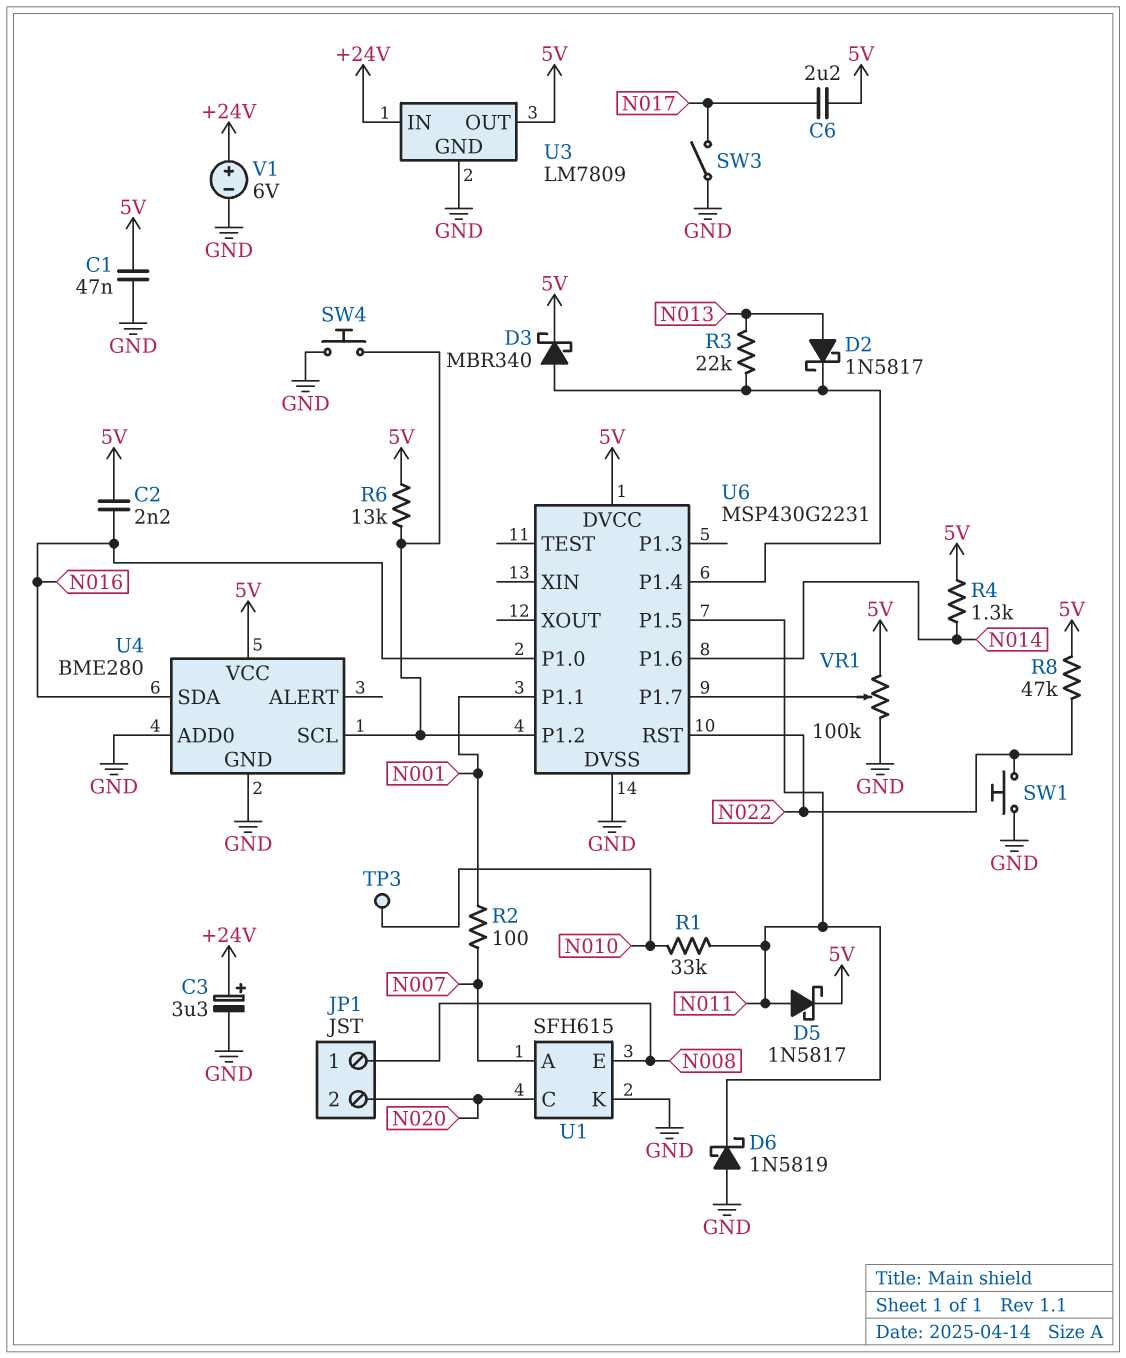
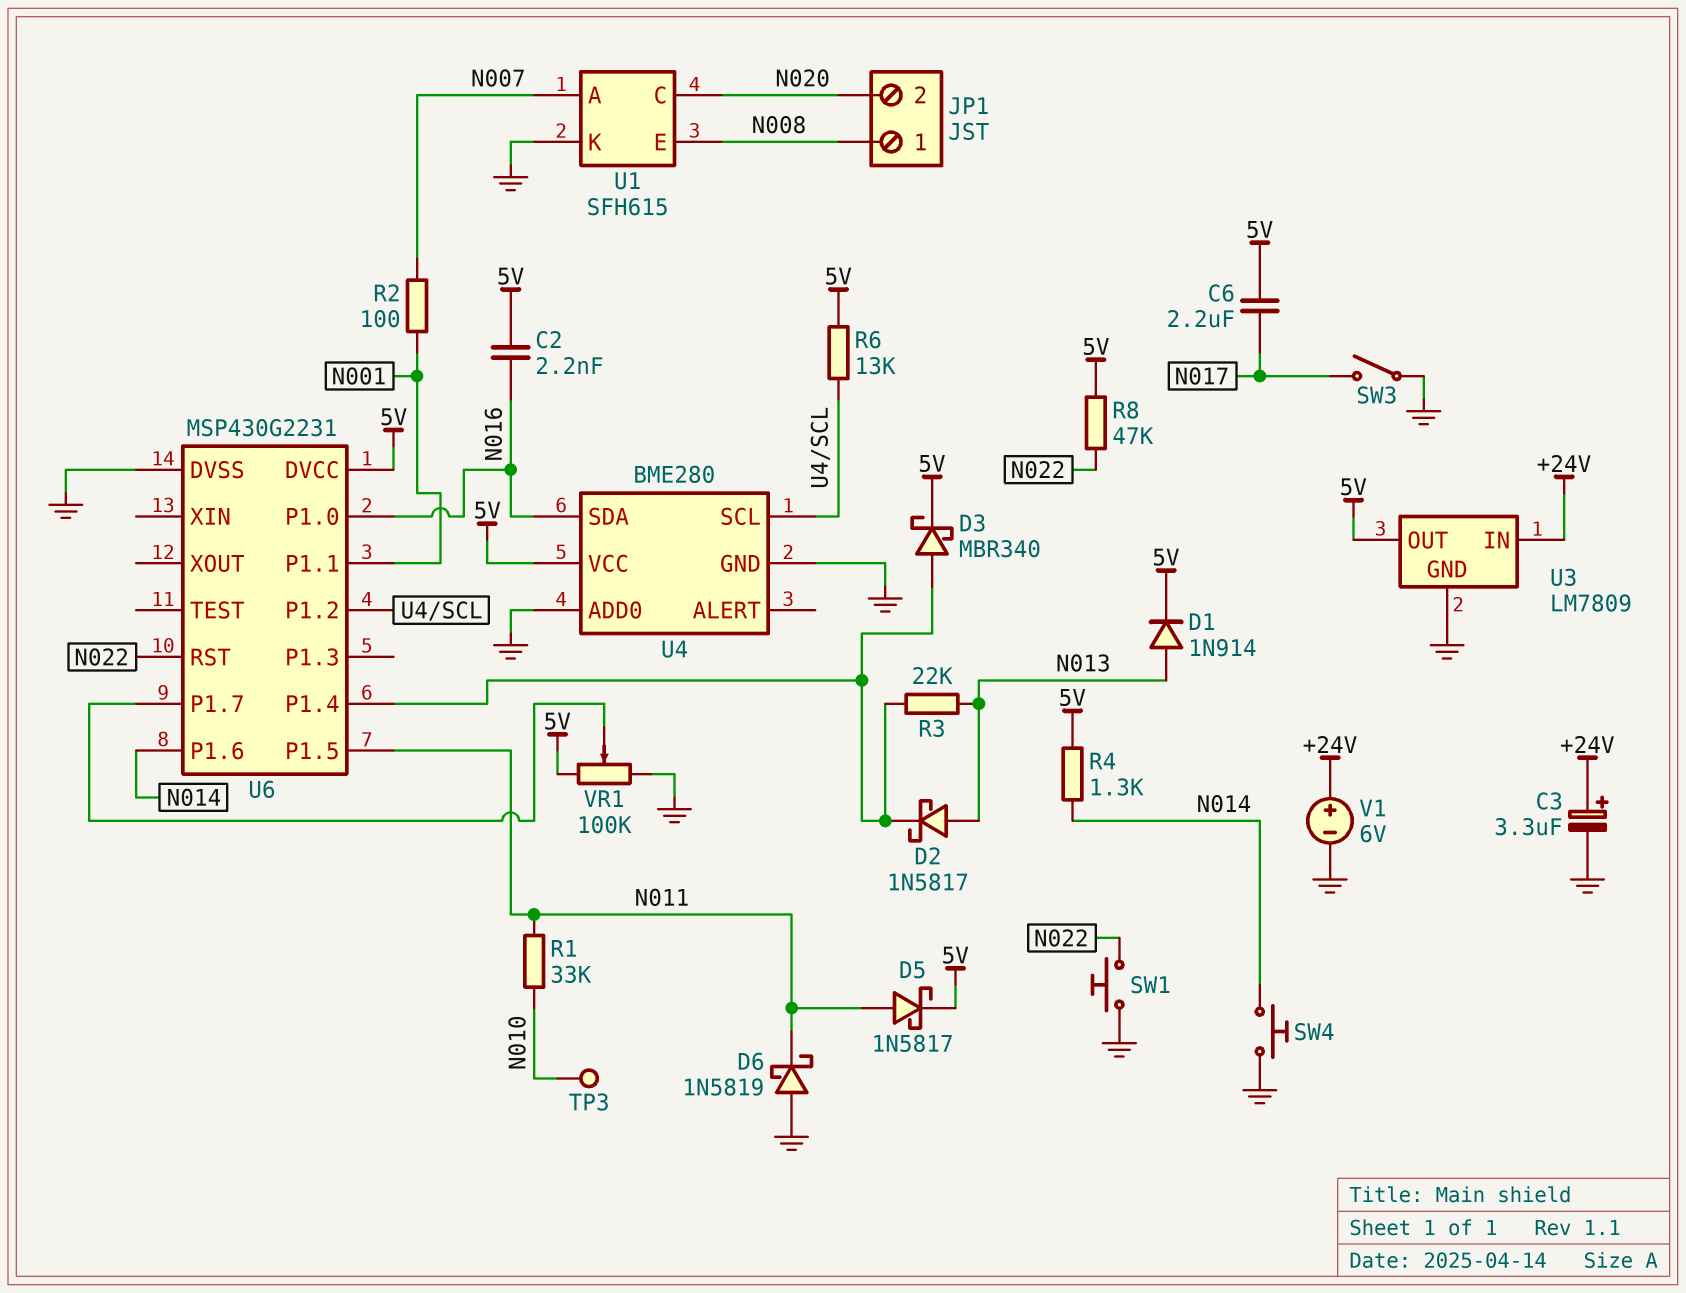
C1: 47nF (5V, GND) -> none
D1: none -> diode 1N914 (A N013, K 5V)
SW4: button (GND, U4/SCL) -> button (GND, N014)

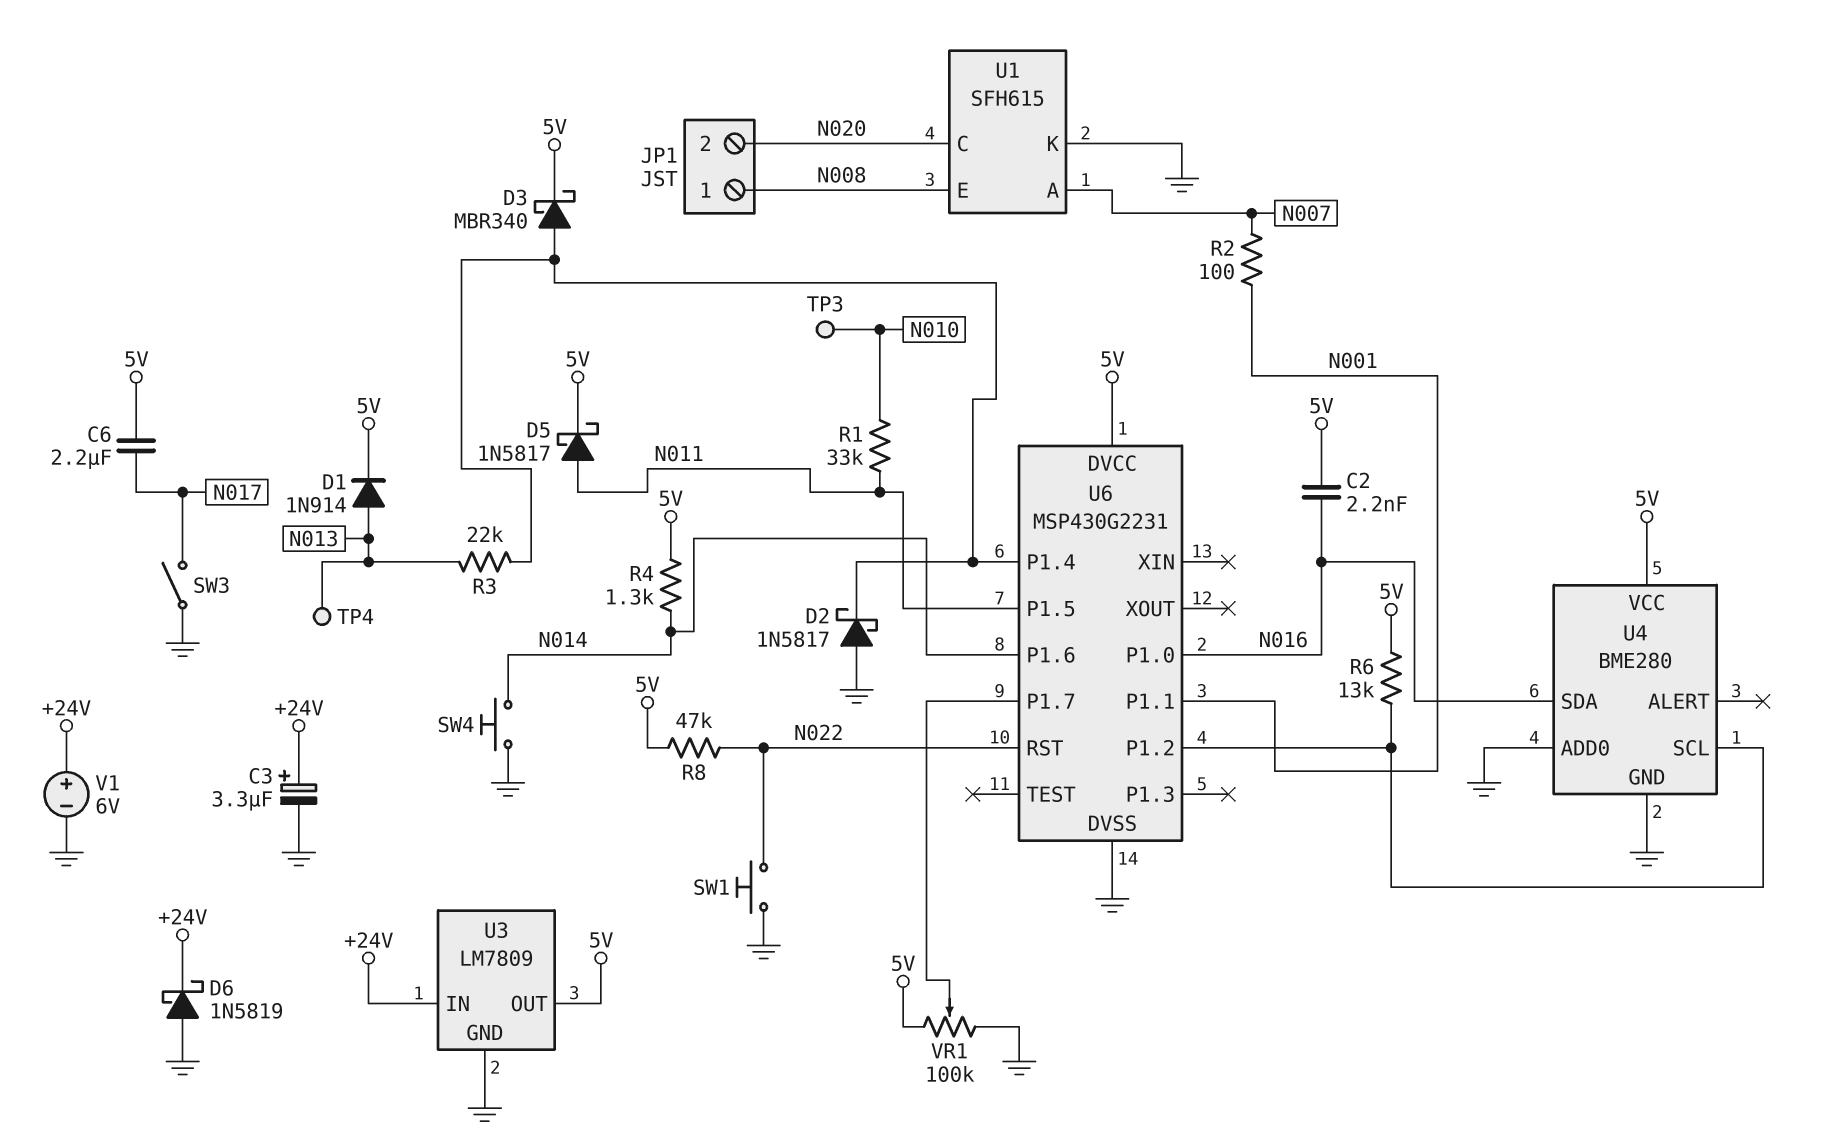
D2: schottky 1N5817 (A N013, K U6/P1.4) -> schottky 1N5817 (A GND, K U6/P1.4)
D6: schottky 1N5819 (A GND, K N011) -> schottky 1N5819 (A GND, K +24V)
TP4: none -> test point (N013)

